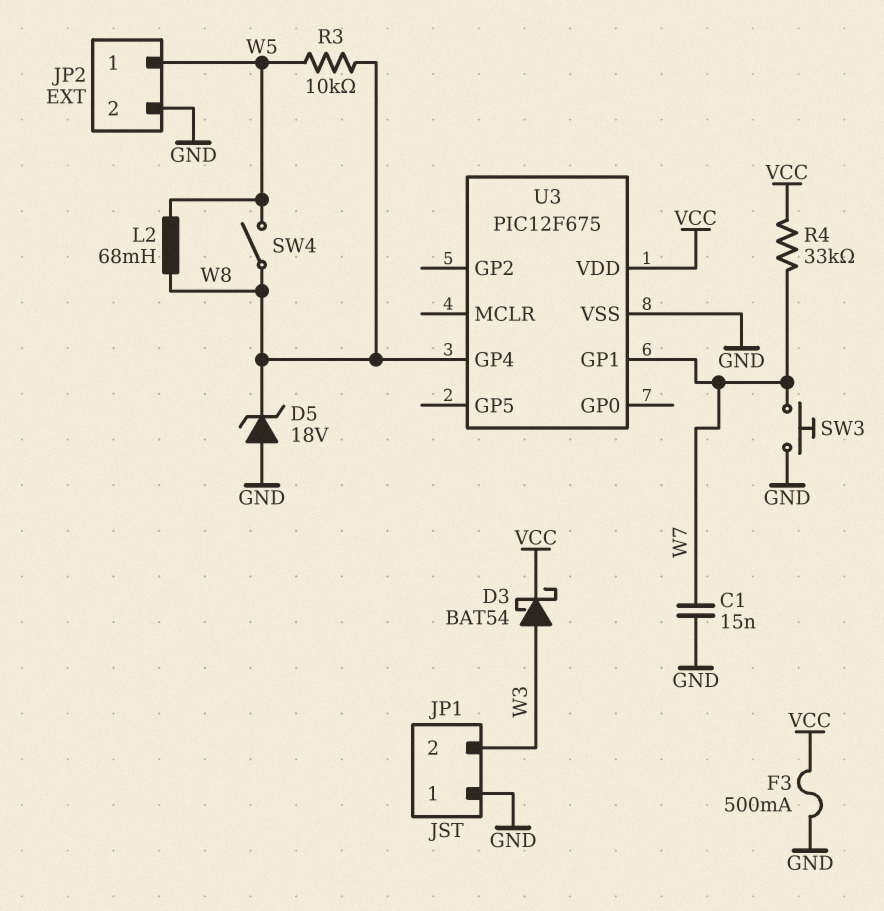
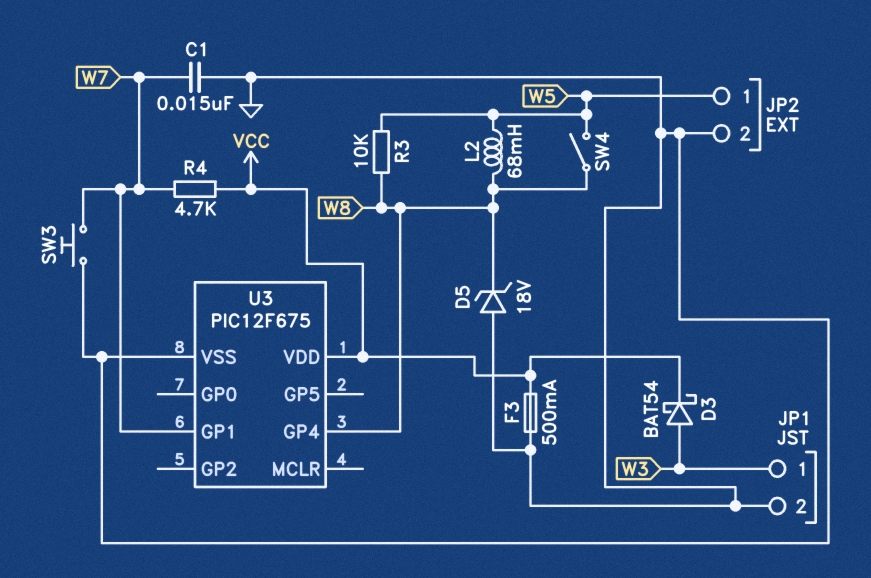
JP1 pin 1: GND -> W3
JP1 pin 2: W3 -> GND
R4: 33k (VCC, W7) -> 4.7k (VCC, W7)

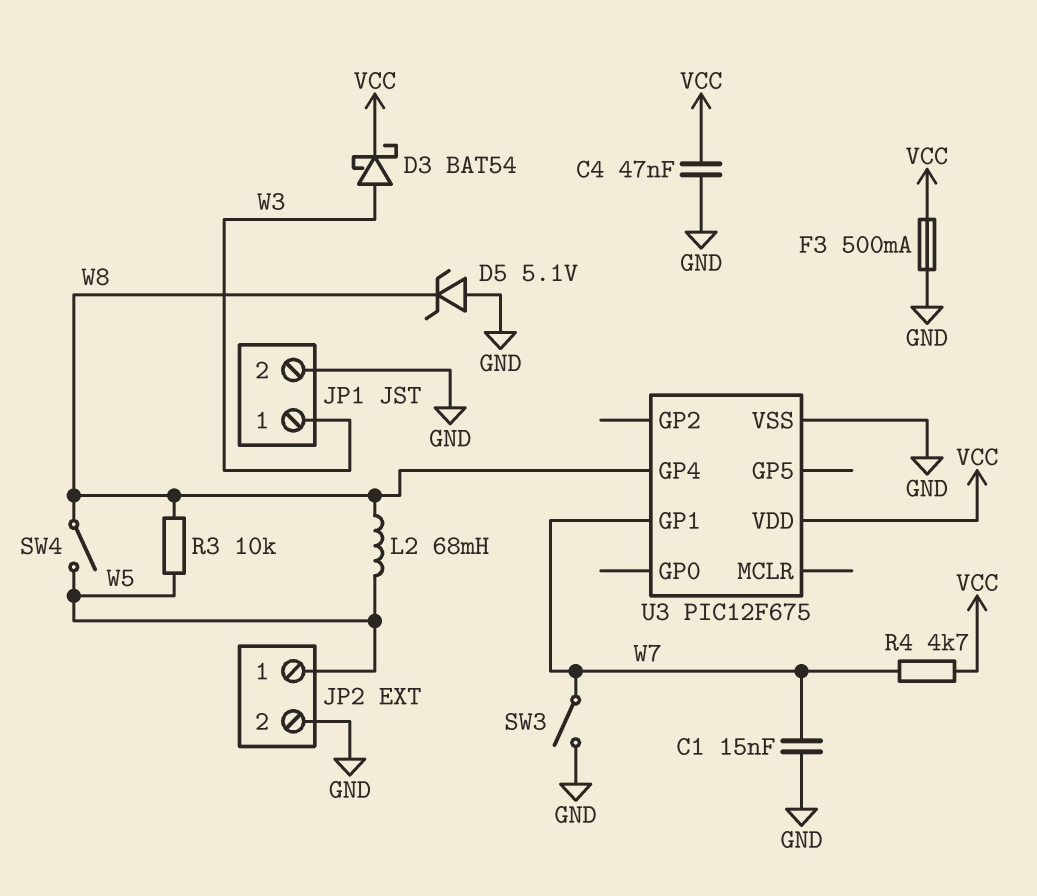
C4: none -> 47nF (GND, VCC)
D5: zener 18V (A GND, K W8) -> zener 5.1V (A GND, K W8)
SW3: button (GND, W7) -> switch (GND, W7)

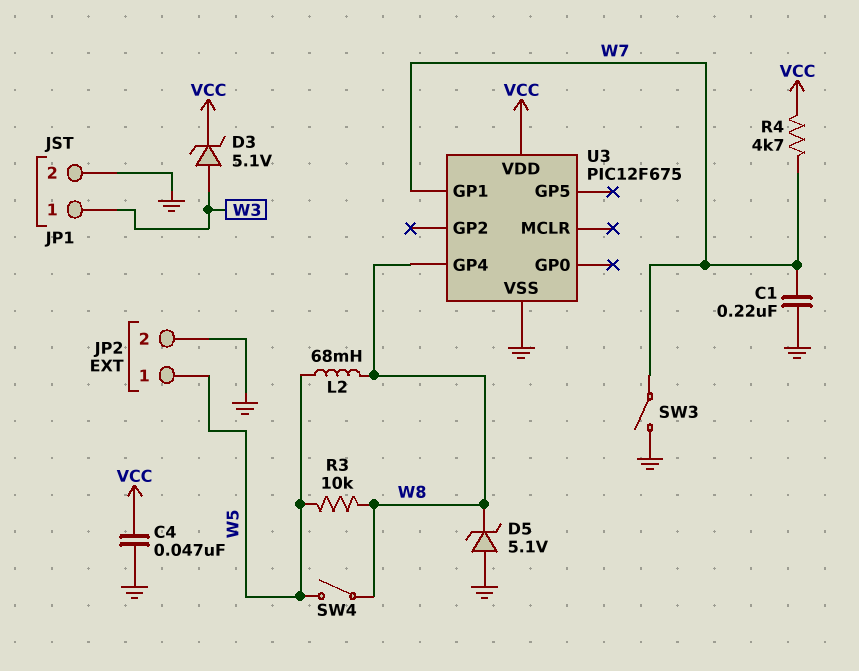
C1: 15nF (GND, W7) -> 220nF (GND, W7)
D3: schottky BAT54 (A W3, K VCC) -> zener 5.1V (A W3, K VCC)
F3: 500mA (GND, VCC) -> none

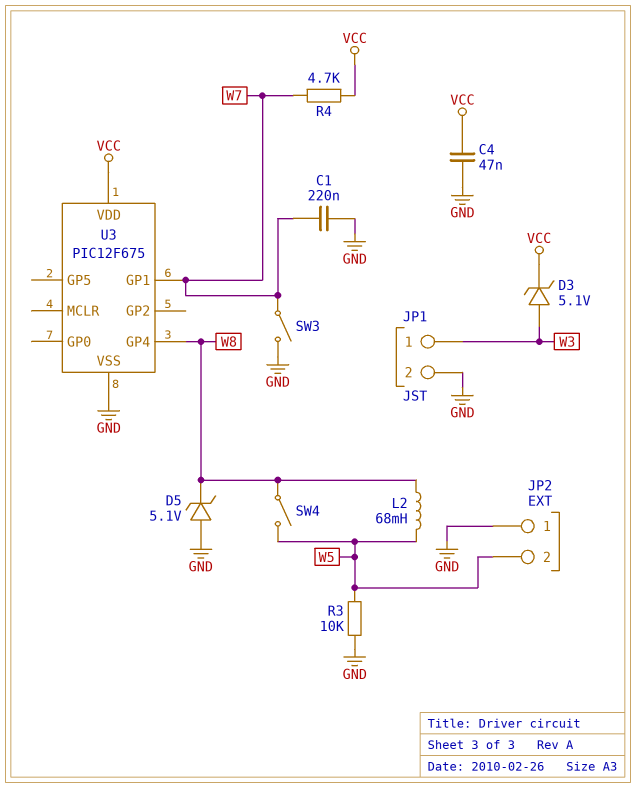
JP2 pin 1: W5 -> GND
JP2 pin 2: GND -> W5
R3: 10k (W5, W8) -> 10k (GND, W5)

